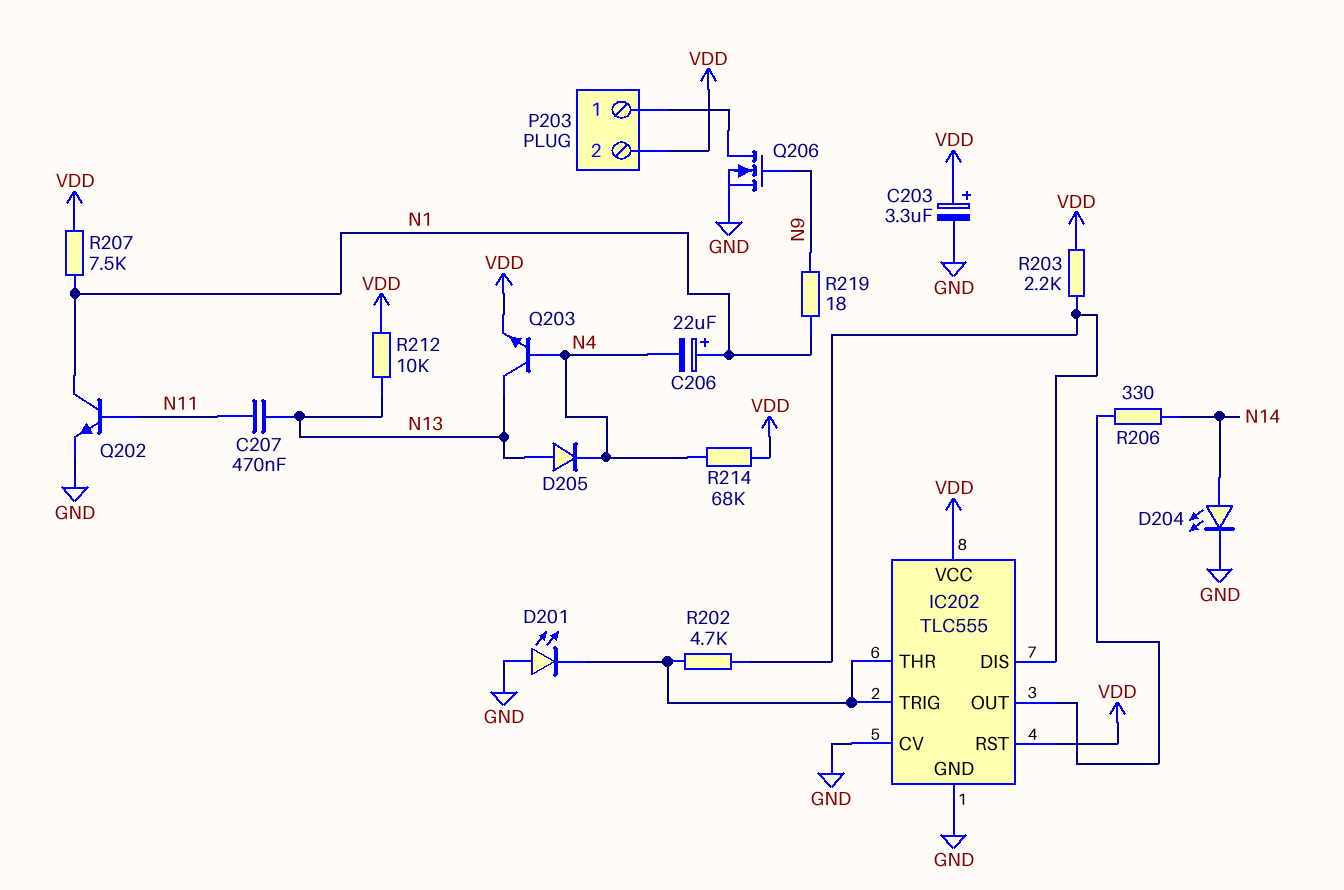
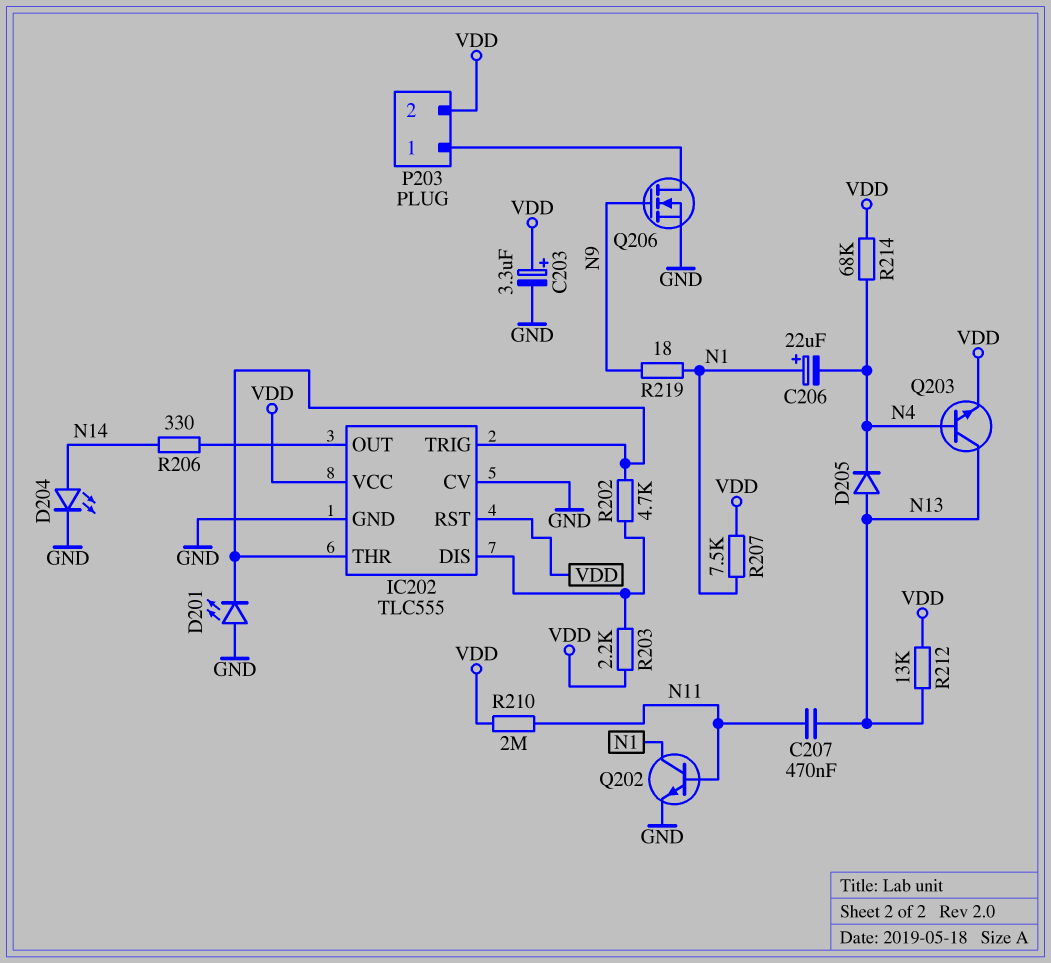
R210: none -> 2M (N11, VDD)
R212: 10k (N13, VDD) -> 13k (N13, VDD)

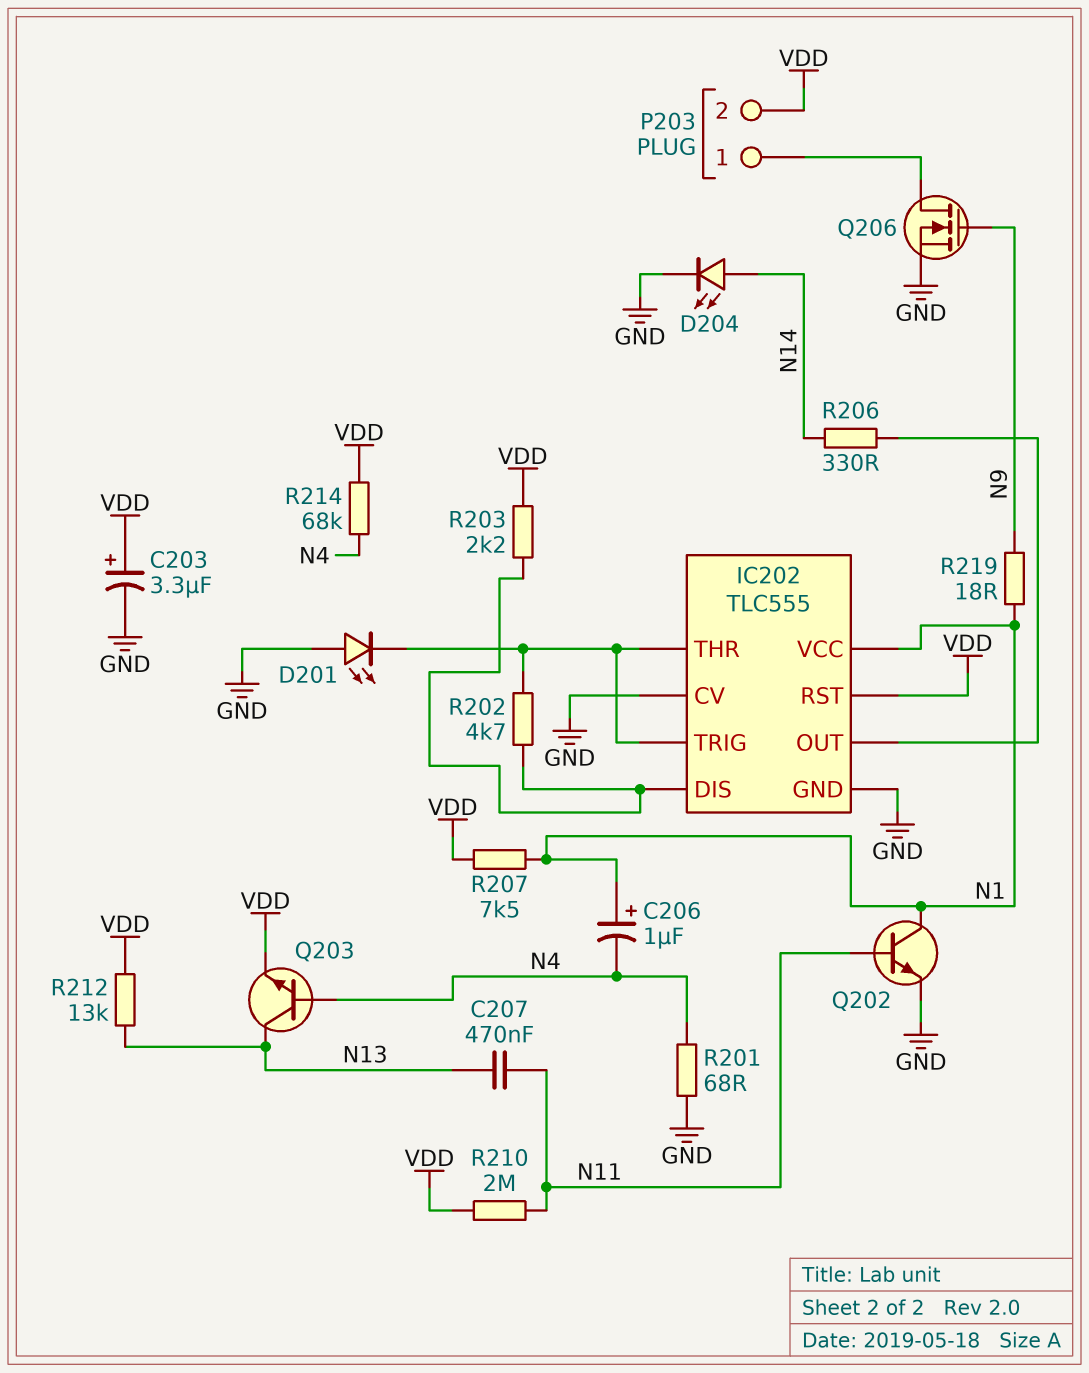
C206: 22uF (plus N1, minus N4) -> 1uF (plus N1, minus N4)
D205: diode (A N13, K N4) -> none
IC202 pin VCC: VDD -> N1
R201: none -> 68 (GND, N4)

